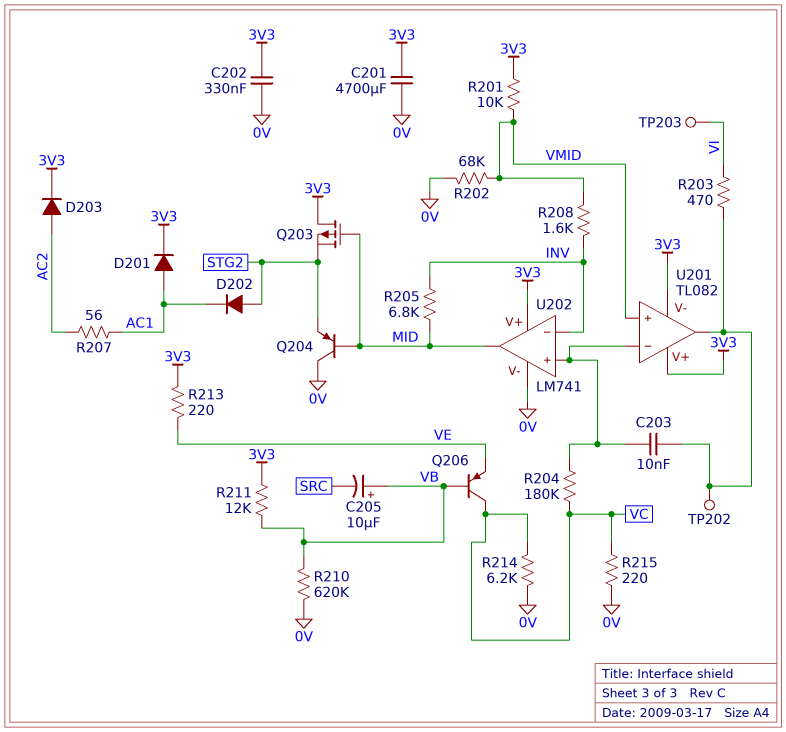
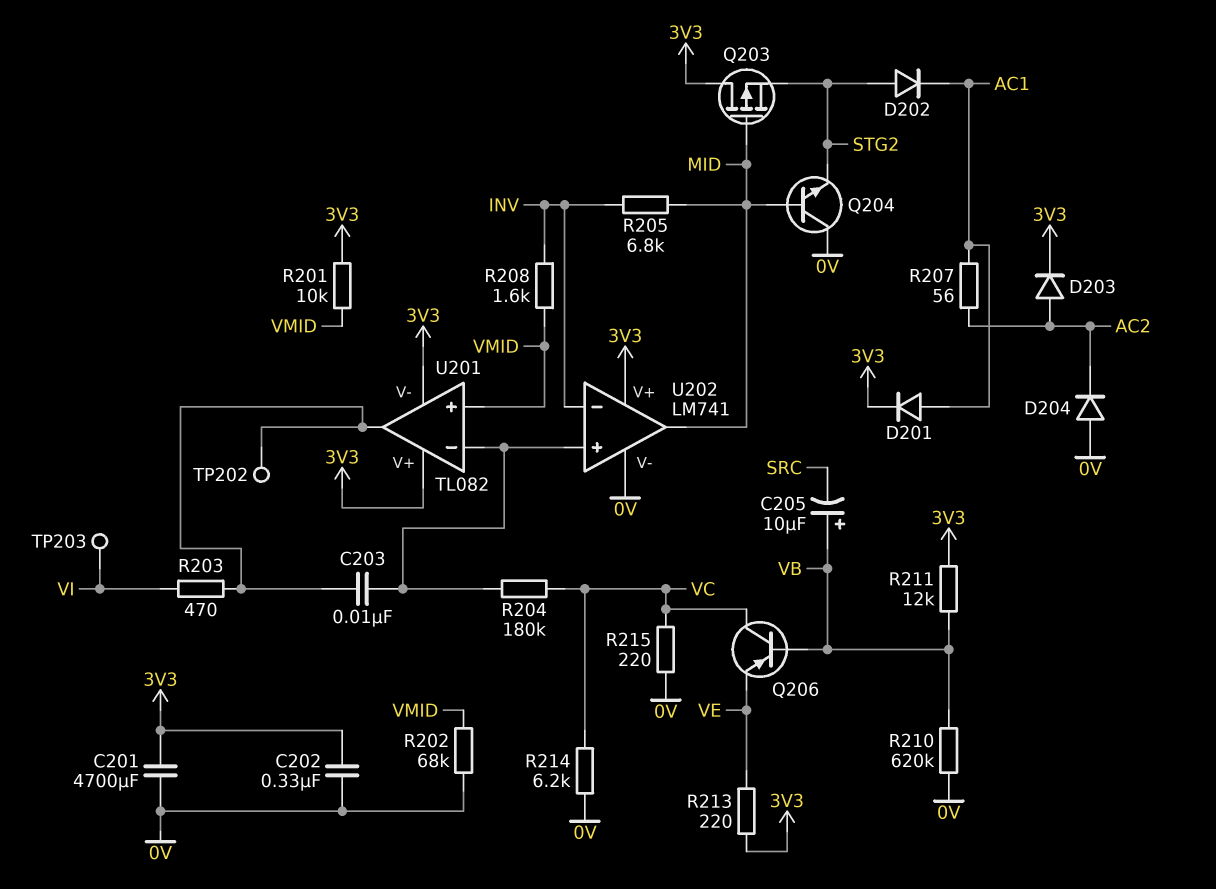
D204: none -> diode (A 0V, K AC2)
Q204: PNP (B MID, C 0V, E STG2) -> NPN (B MID, C 0V, E STG2)

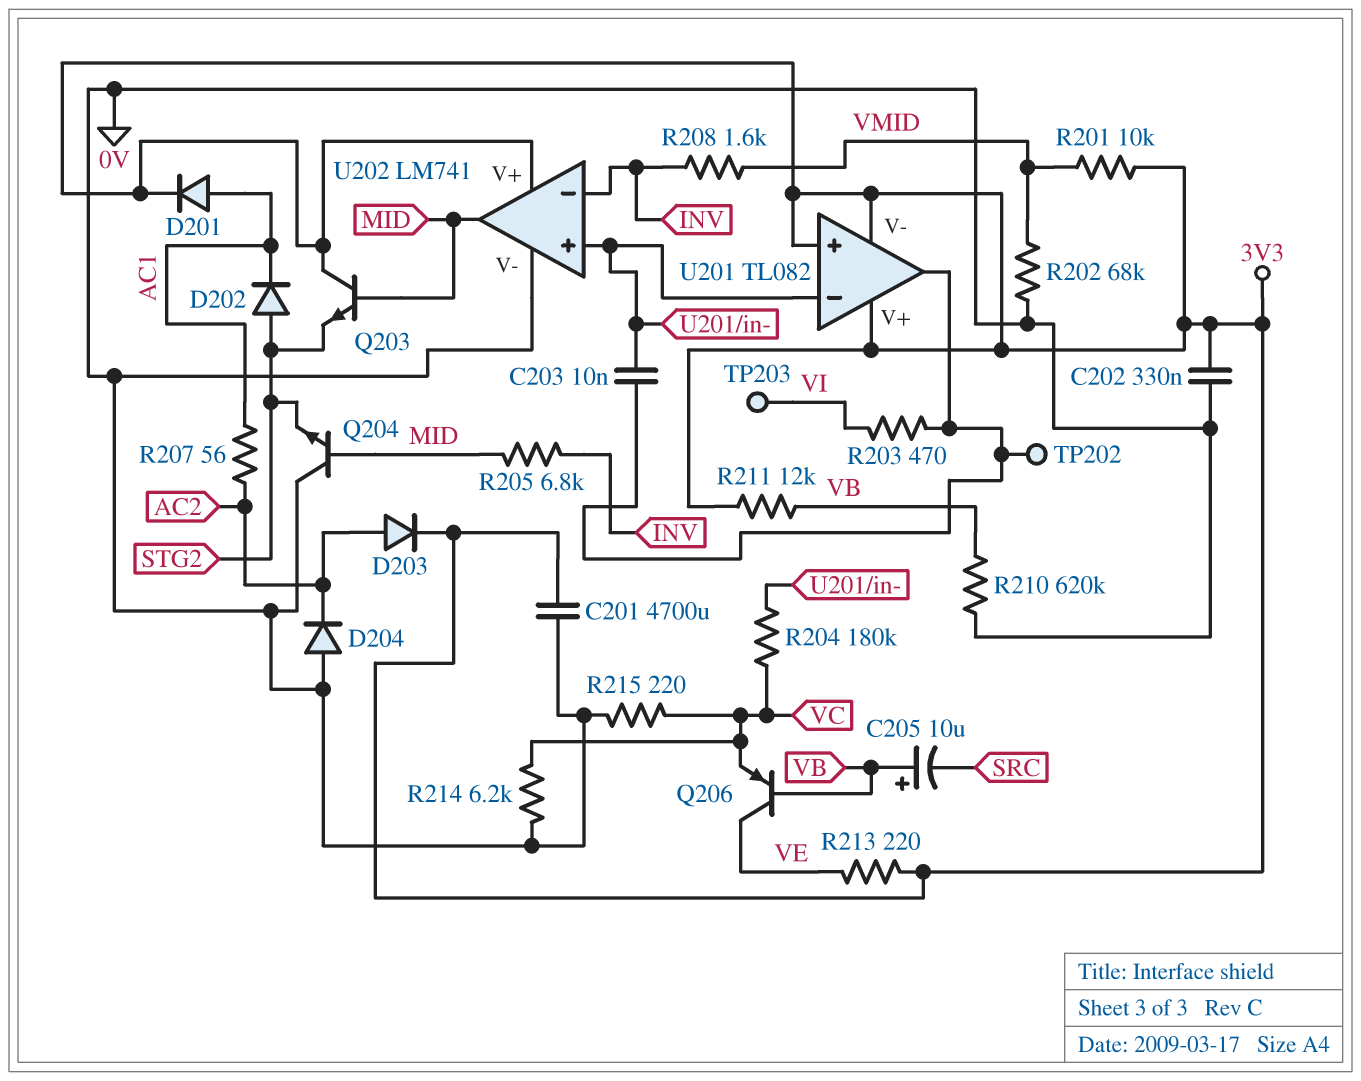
Q203: PMOS (G MID, D 3V3, S STG2) -> NPN (B MID, C 3V3, E STG2)
Q206: PNP (B VB, C VC, E VE) -> PNP (B VB, C VE, E VC)
U201 pin in+: VMID -> 3V3

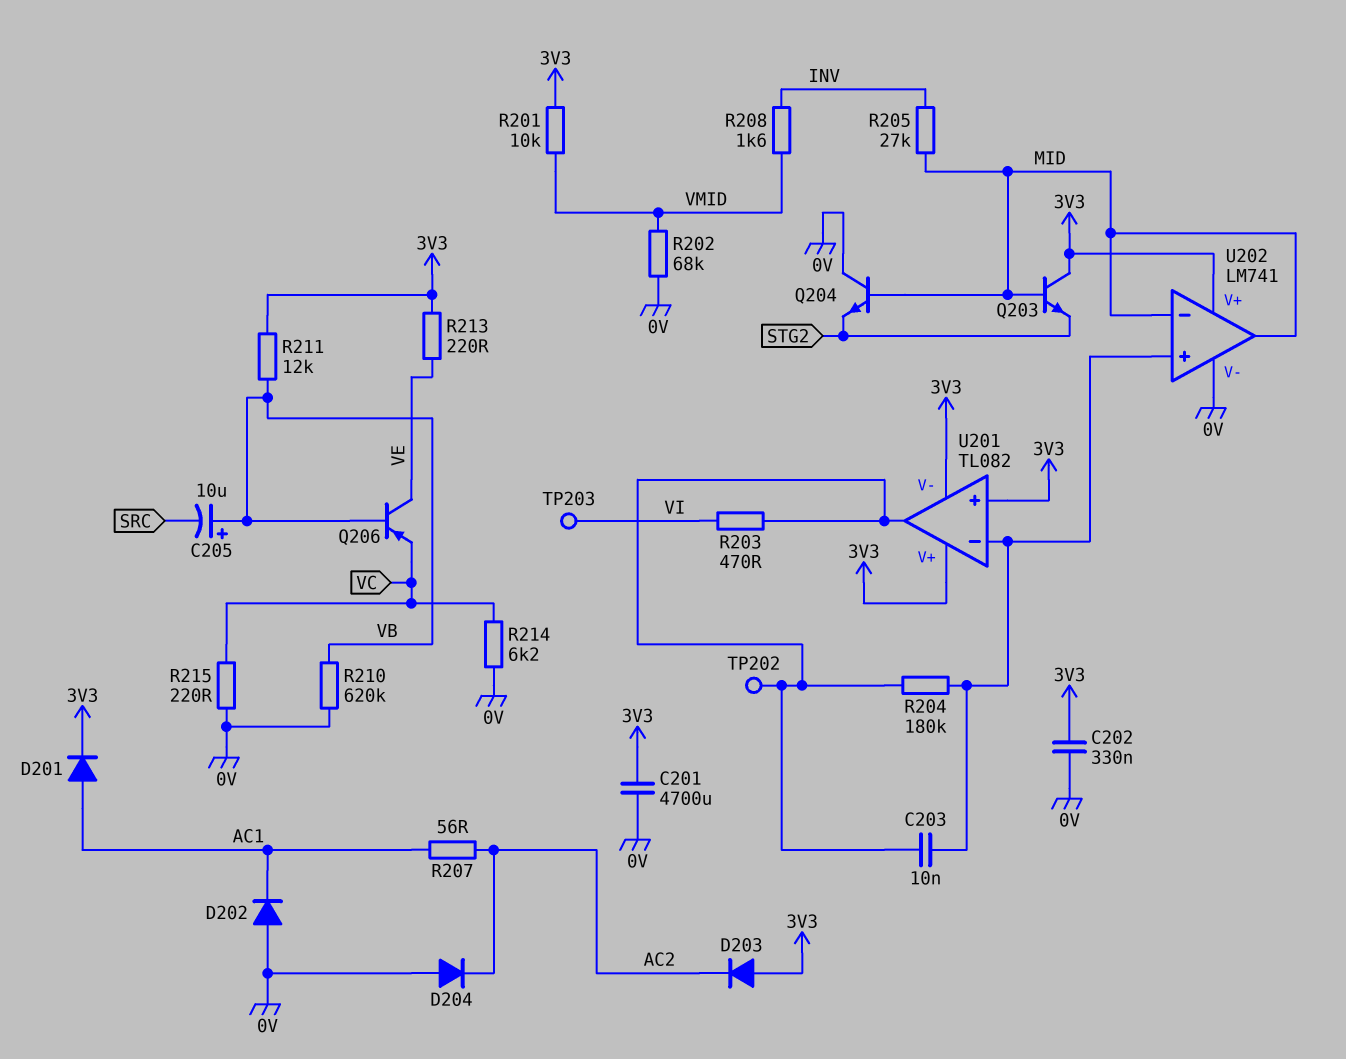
D202: diode (A STG2, K AC1) -> diode (A 0V, K AC1)
D203: diode (A AC2, K 3V3) -> diode (A 3V3, K AC2)
R204: 180k (U201/in-, VC) -> 180k (U201/in-, U201/out)
R205: 6.8k (INV, MID) -> 27k (INV, MID)
U202 pin in-: INV -> MID

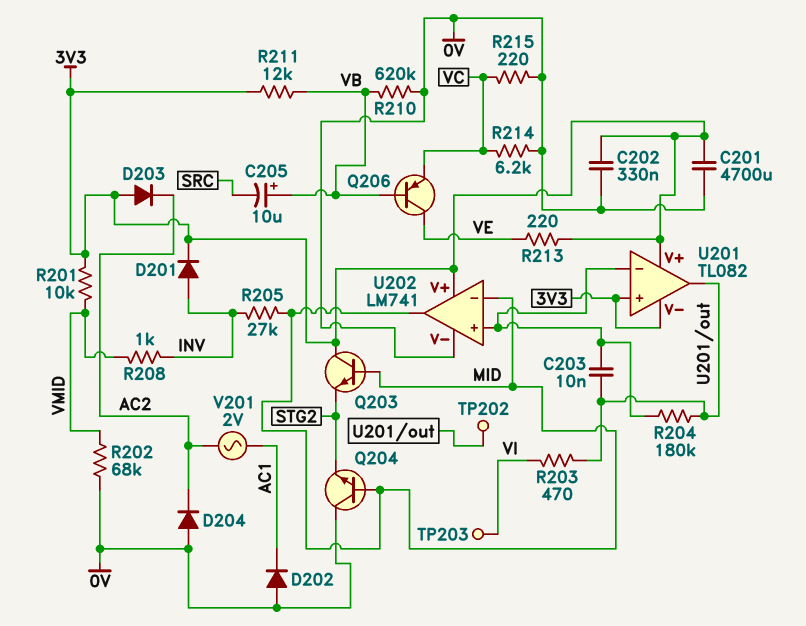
D201: diode (A AC1, K 3V3) -> diode (A INV, K 3V3)
R207: 56 (AC1, AC2) -> none
R208: 1.6k (INV, VMID) -> 1k (INV, VMID)
V201: none -> AC 2V (AC1, AC2)

